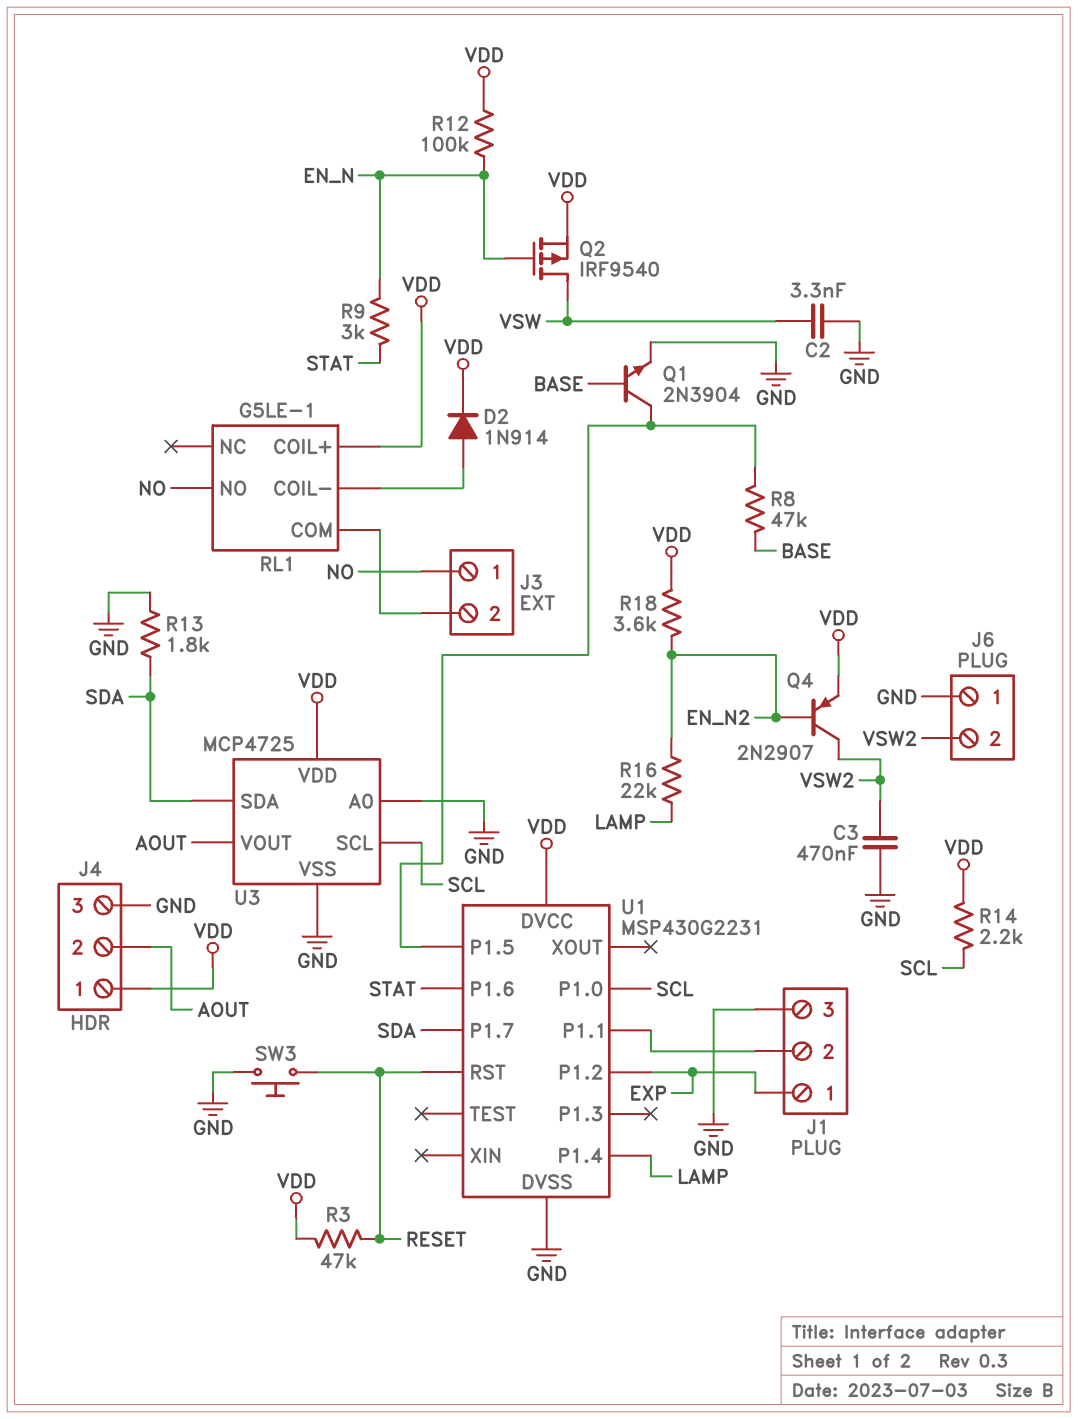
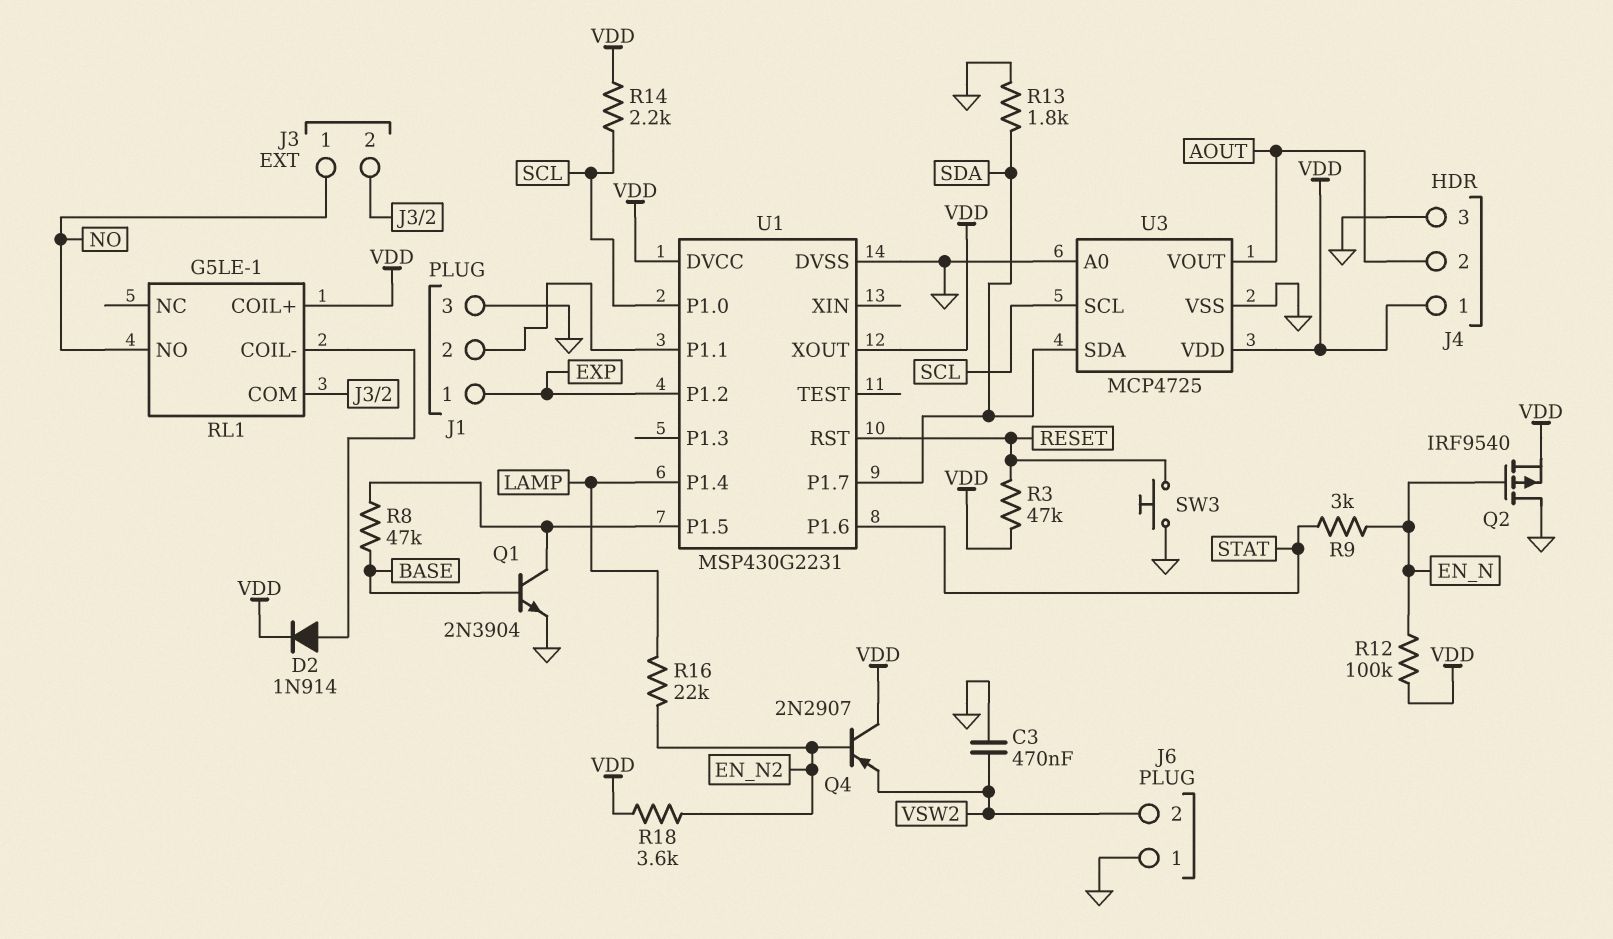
C2: 3.3nF (GND, VSW) -> none
Q2: PMOS IRF9540 (G EN_N, D VSW, S VDD) -> PMOS IRF9540 (G EN_N, D GND, S VDD)
Q4: PNP 2N2907 (B EN_N2, C VSW2, E VDD) -> PNP 2N2907 (B EN_N2, C VDD, E VSW2)
U1 pin XOUT: none -> VDD

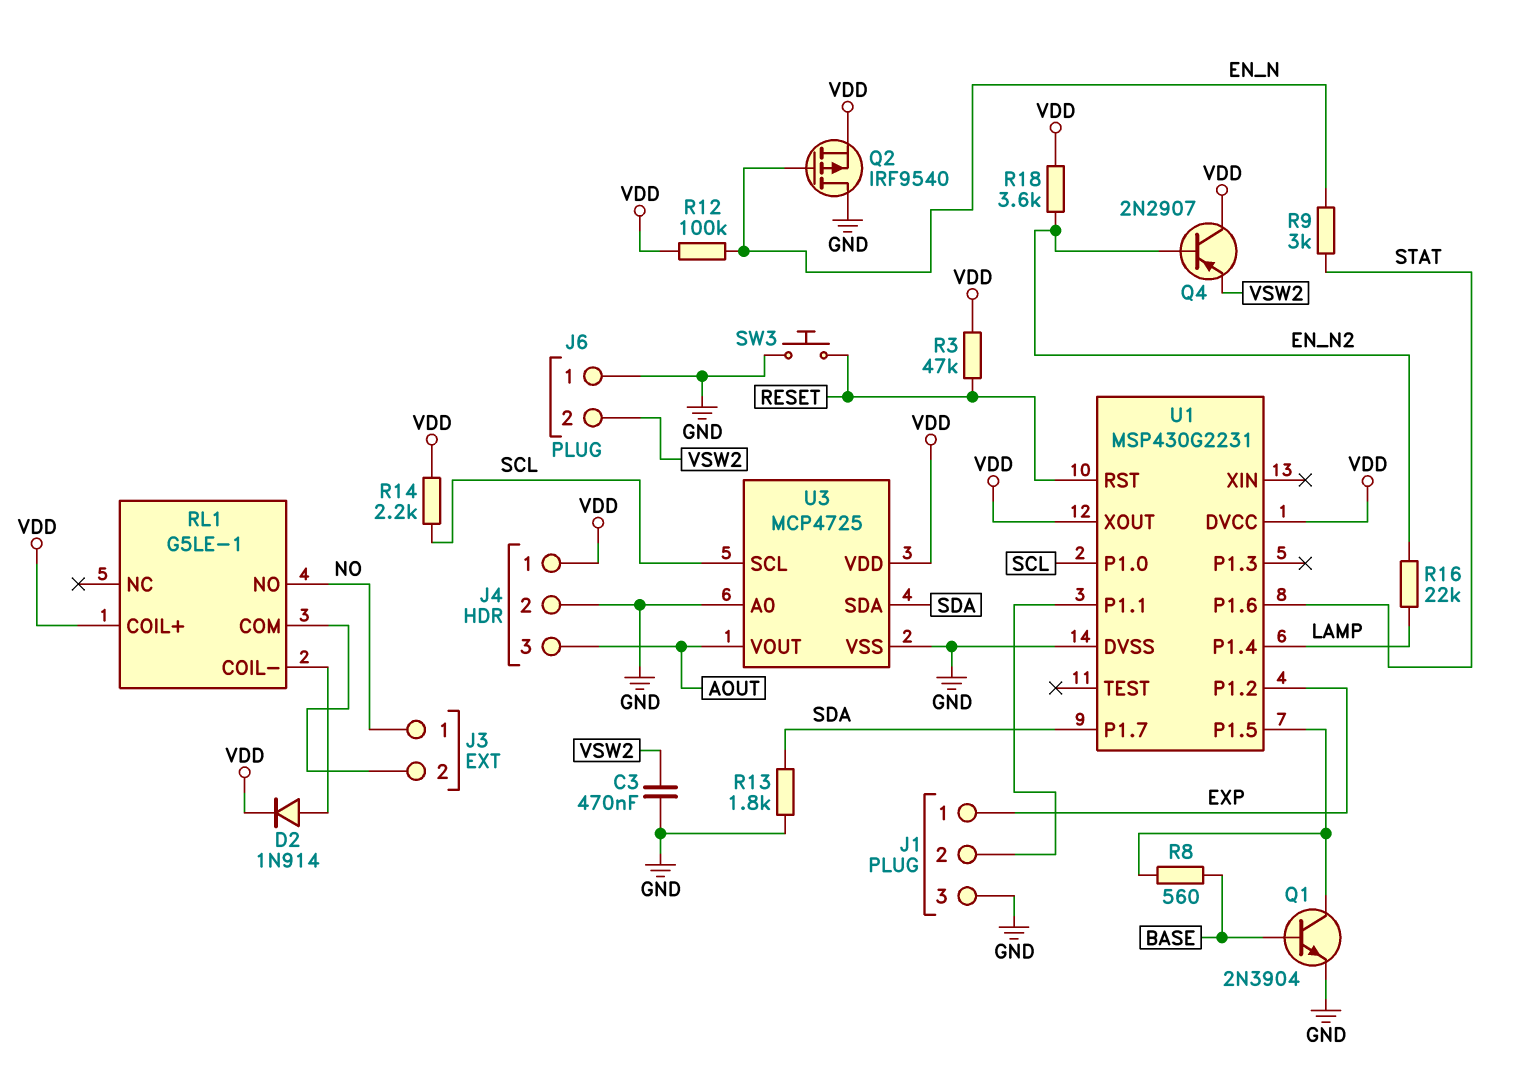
J4 pin 2: AOUT -> GND
J4 pin 3: GND -> AOUT
R8: 47k (BASE, U1/P1.5) -> 560 (BASE, U1/P1.5)

